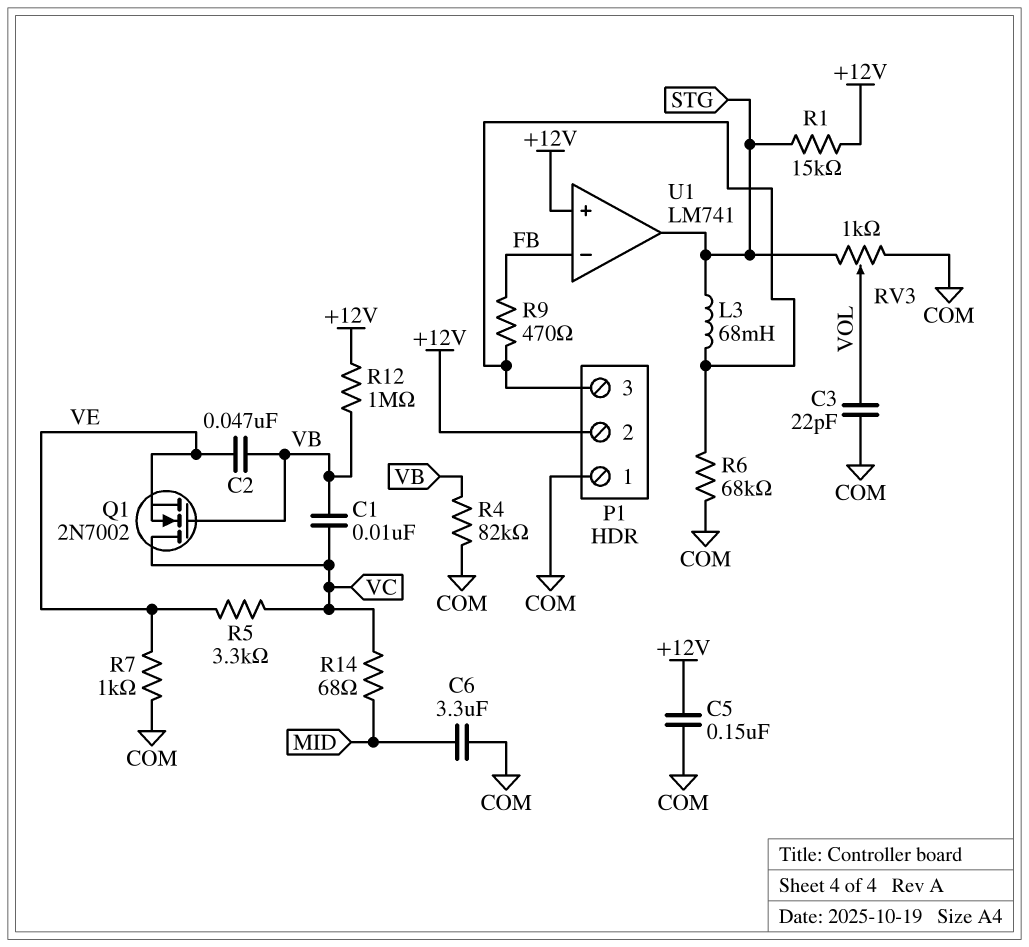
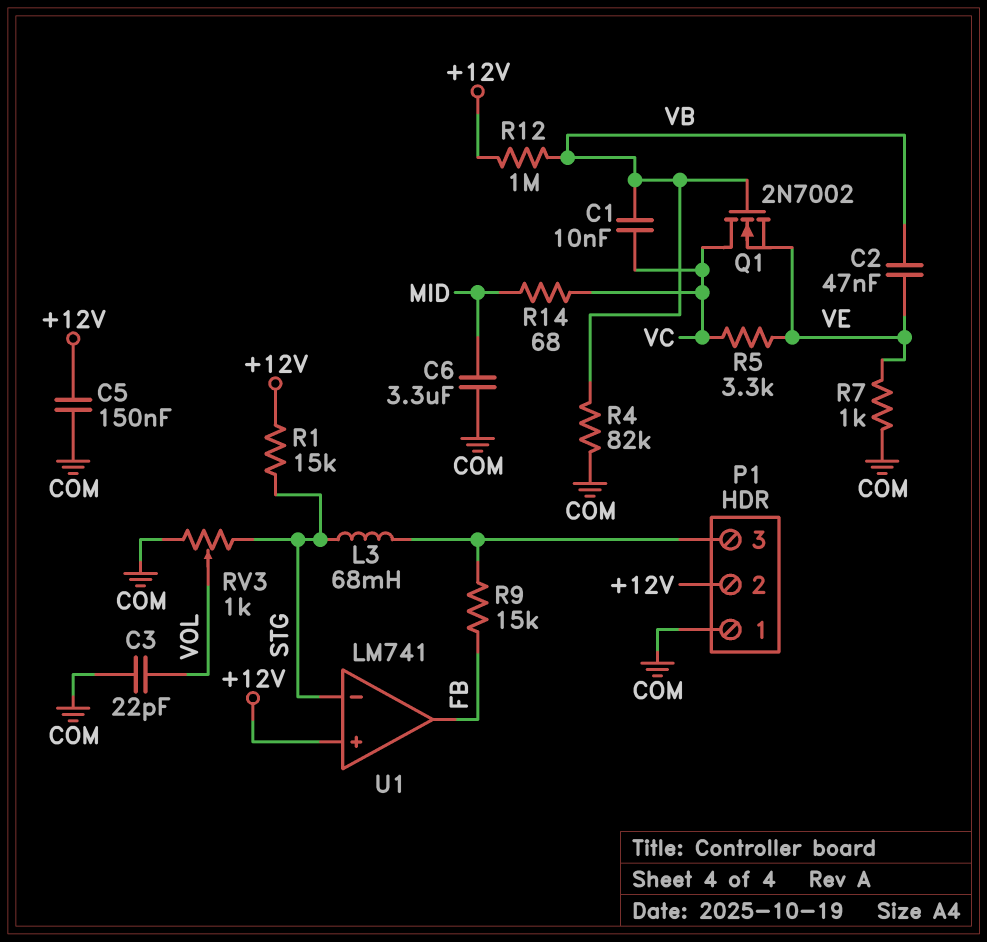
R6: 68k (COM, P1/3) -> none
R9: 470 (FB, P1/3) -> 15k (FB, P1/3)
U1 pin in-: FB -> STG
U1 pin out: STG -> FB

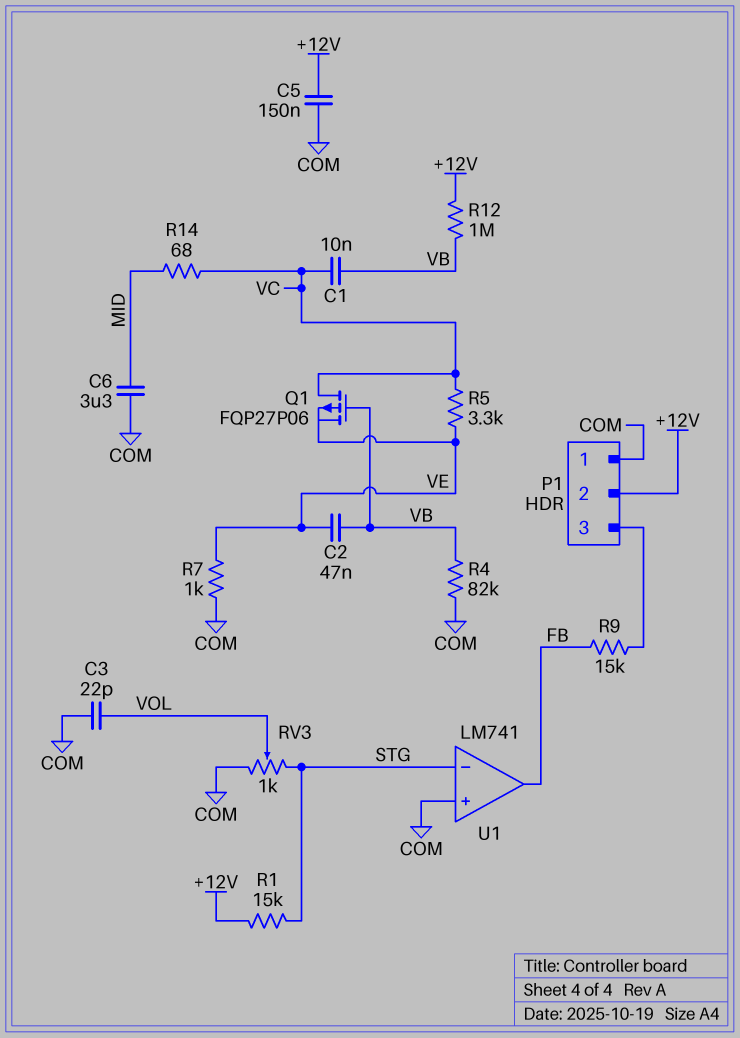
L3: 68mH (P1/3, STG) -> none
Q1: NMOS 2N7002 (G VB, D VC, S VE) -> PMOS FQP27P06 (G VB, D VC, S VE)
U1 pin in+: +12V -> COM

